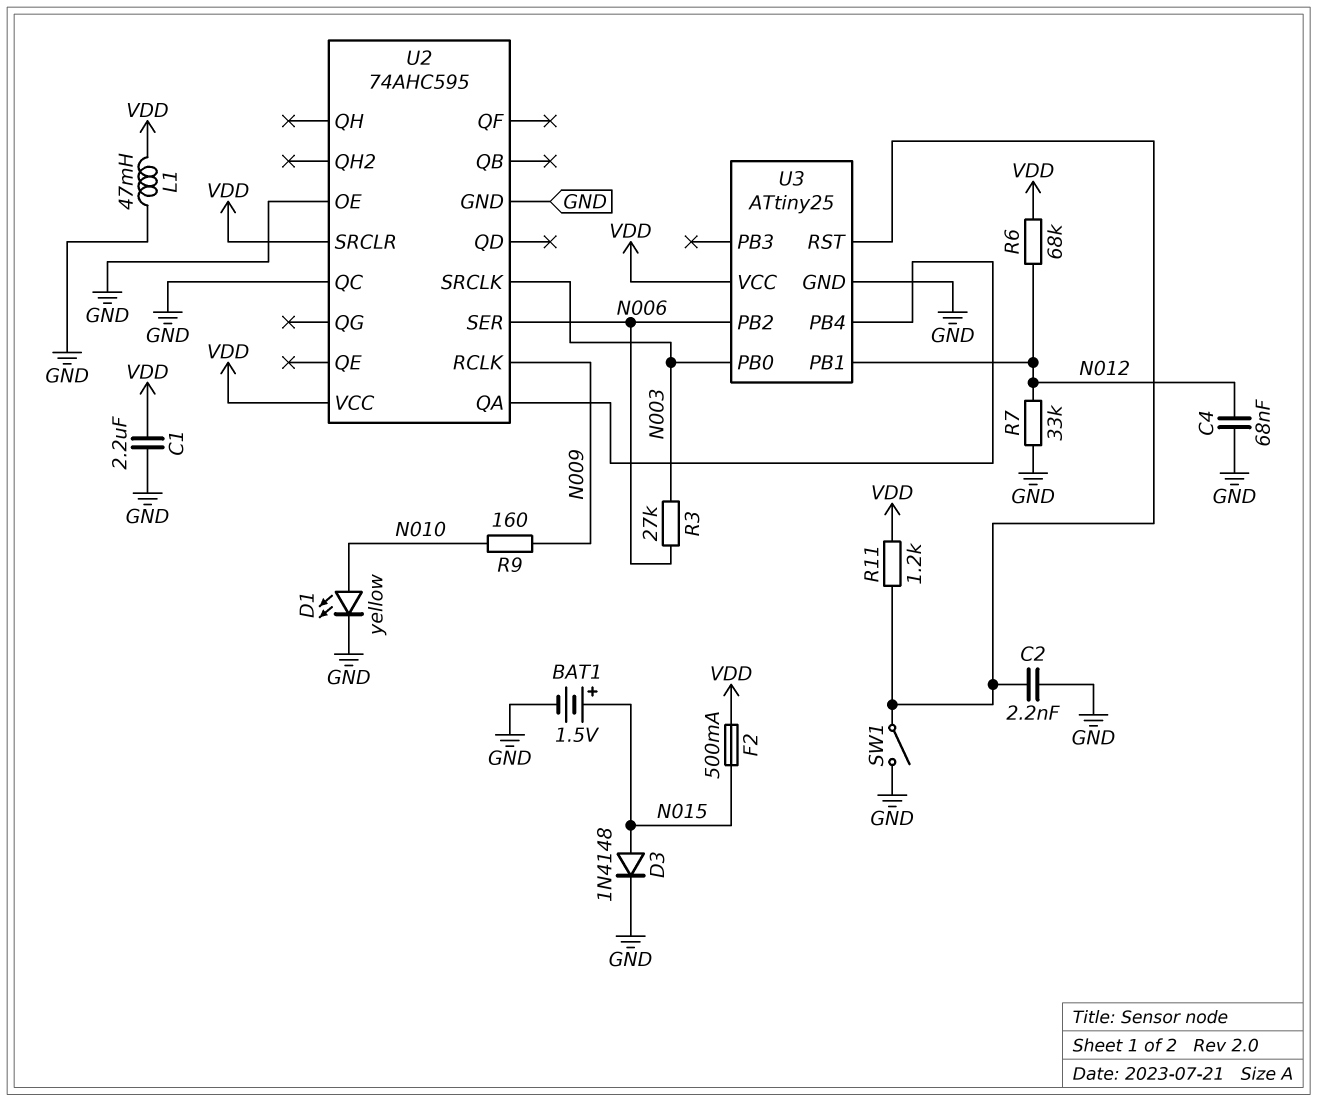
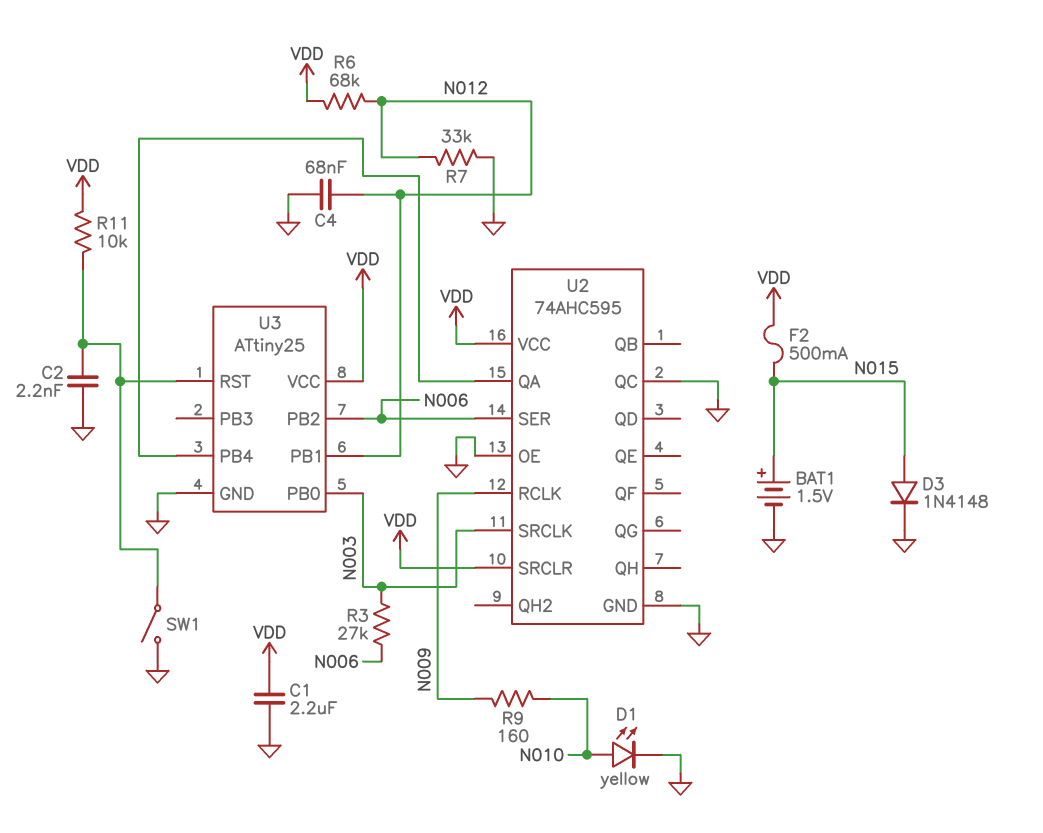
L1: 47mH (GND, VDD) -> none
R11: 1.2k (U3/RST, VDD) -> 10k (U3/RST, VDD)

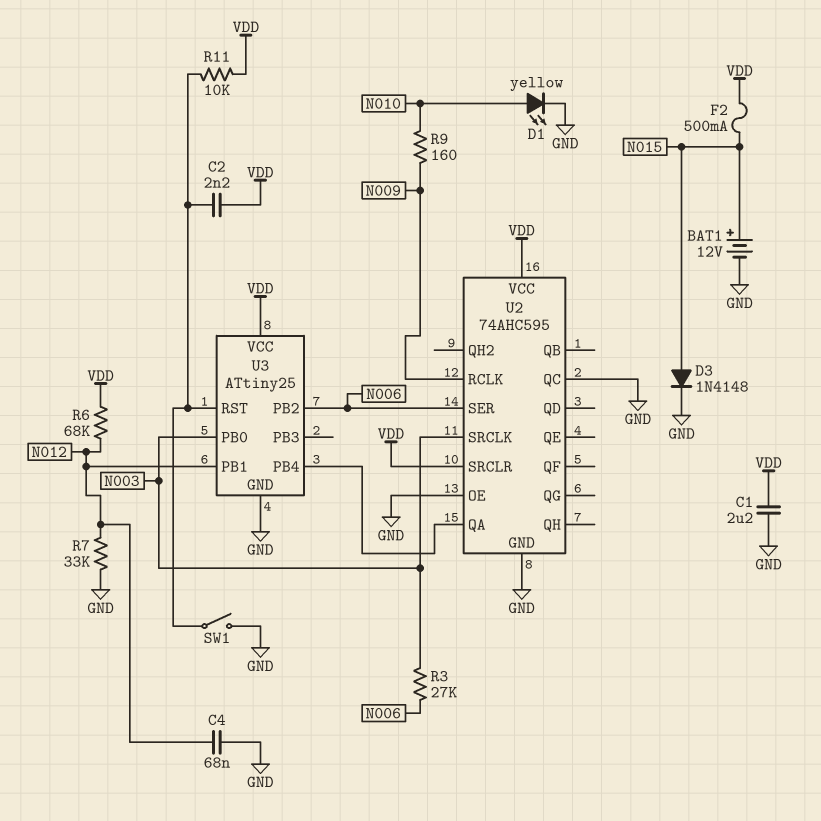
BAT1: 1.5V (plus N015, minus GND) -> 12V (plus N015, minus GND)
C2: 2.2nF (GND, U3/RST) -> 2.2nF (U3/RST, VDD)

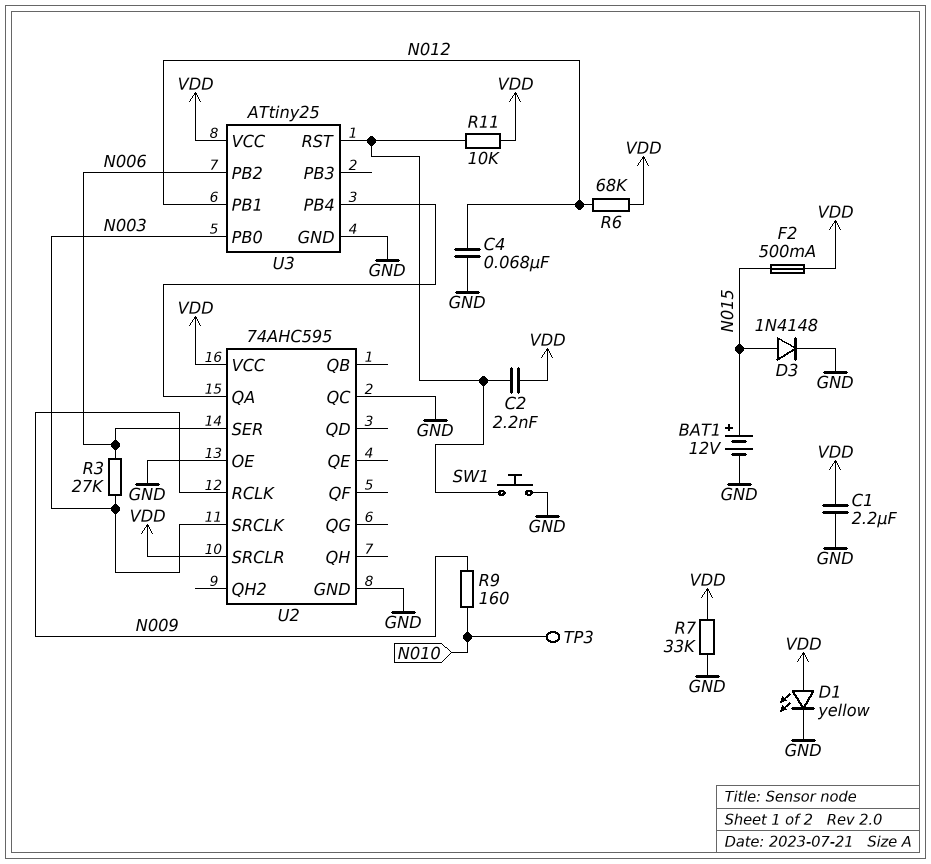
D1: LED yellow (A N010, K GND) -> LED yellow (A VDD, K GND)
R7: 33k (GND, N012) -> 33k (GND, VDD)
SW1: switch (GND, U3/RST) -> button (GND, U3/RST)
TP3: none -> test point (N010)

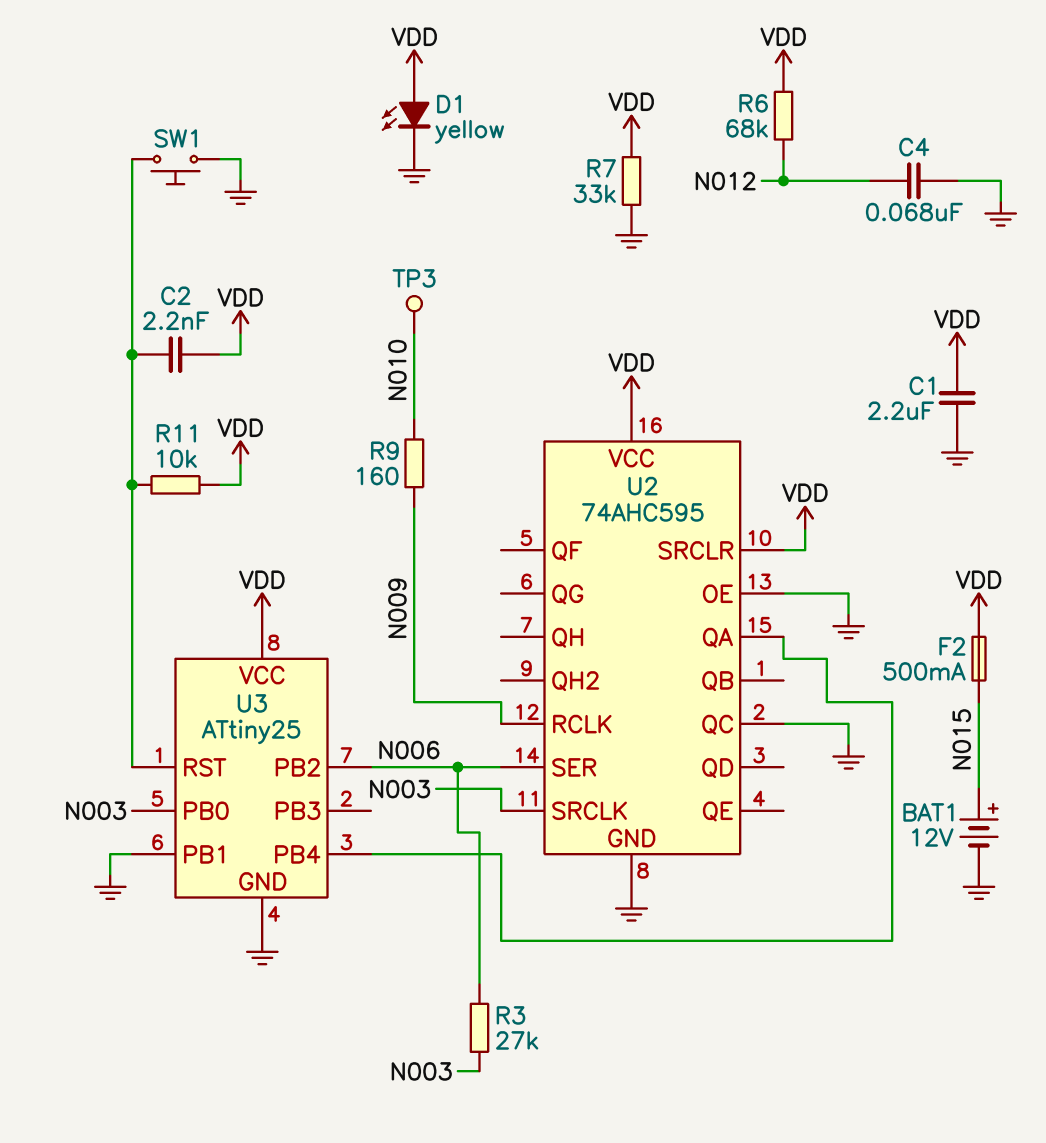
D3: diode 1N4148 (A N015, K GND) -> none
U3 pin PB1: N012 -> GND

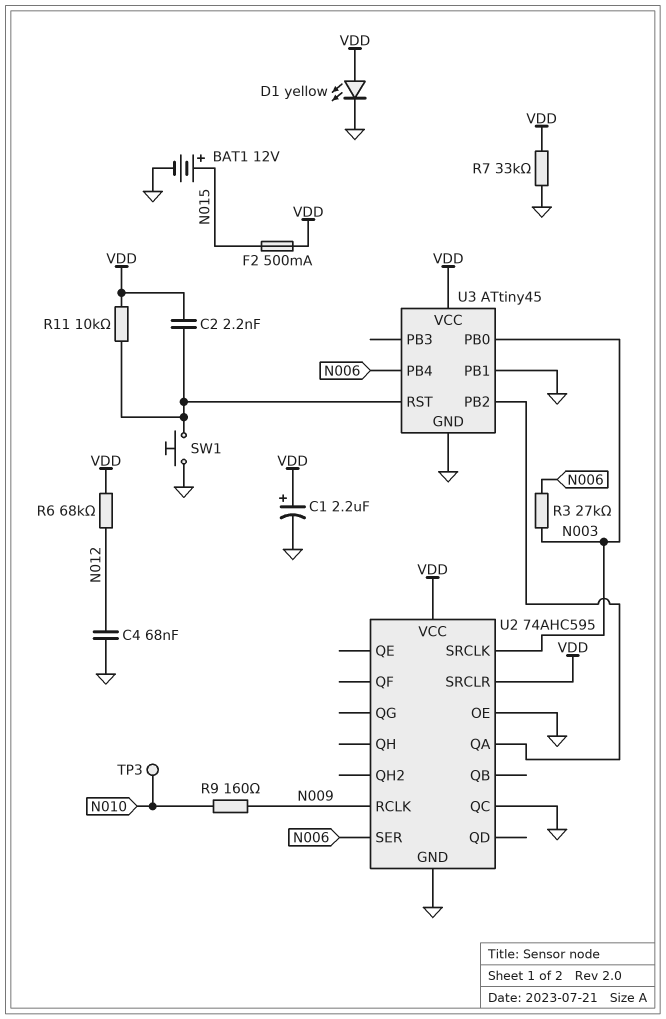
C1: 2.2uF (GND, VDD) -> 2.2uF (plus VDD, minus GND)
U3: ATtiny25 -> ATtiny45
U3 pin PB2: N006 -> U2/QA
U3 pin PB4: U2/QA -> N006

